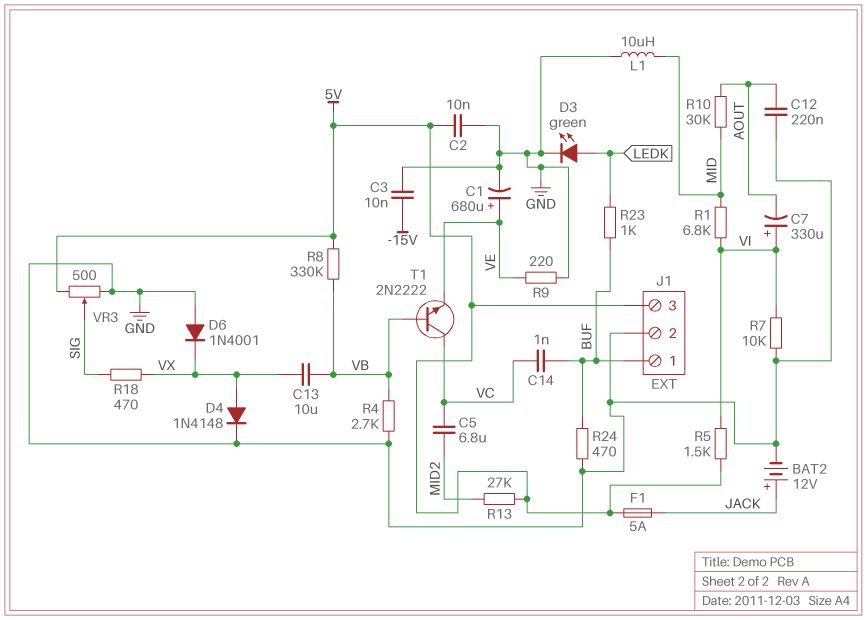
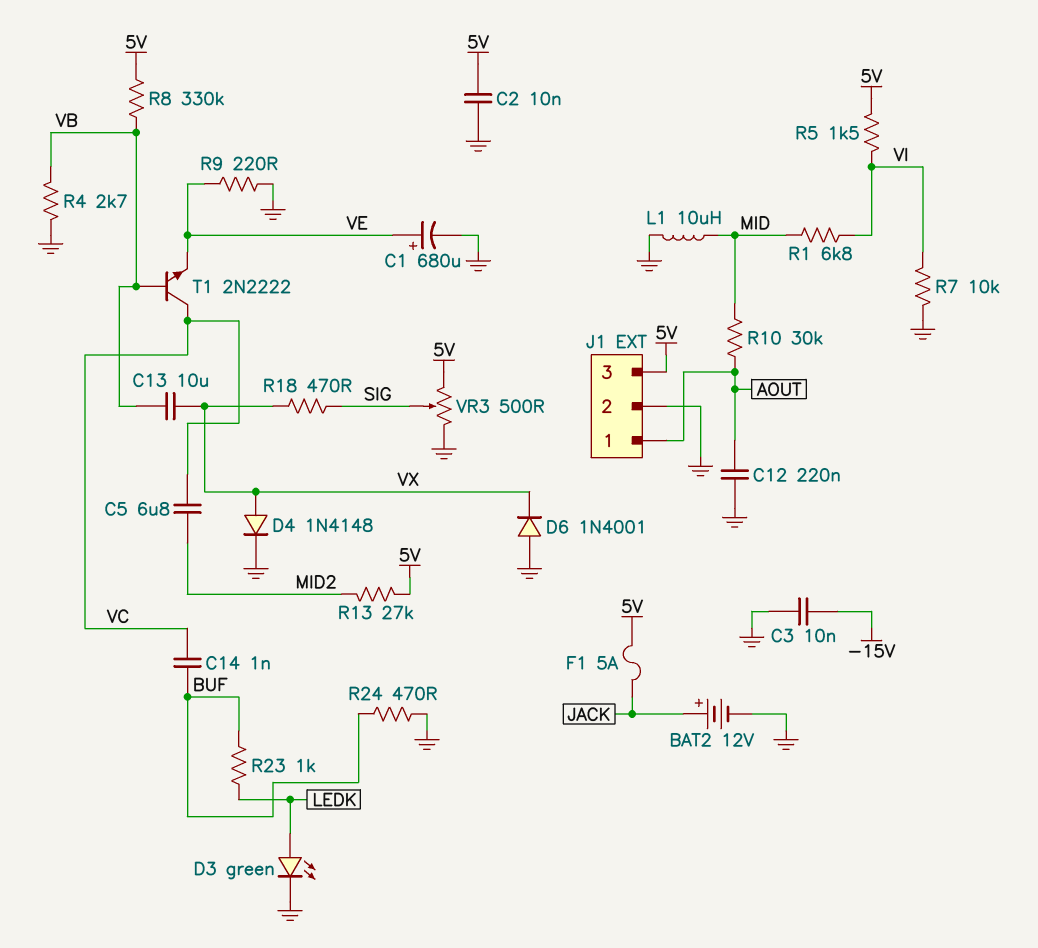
C7: 330uF (plus VI, minus AOUT) -> none
J1 pin 1: BUF -> AOUT

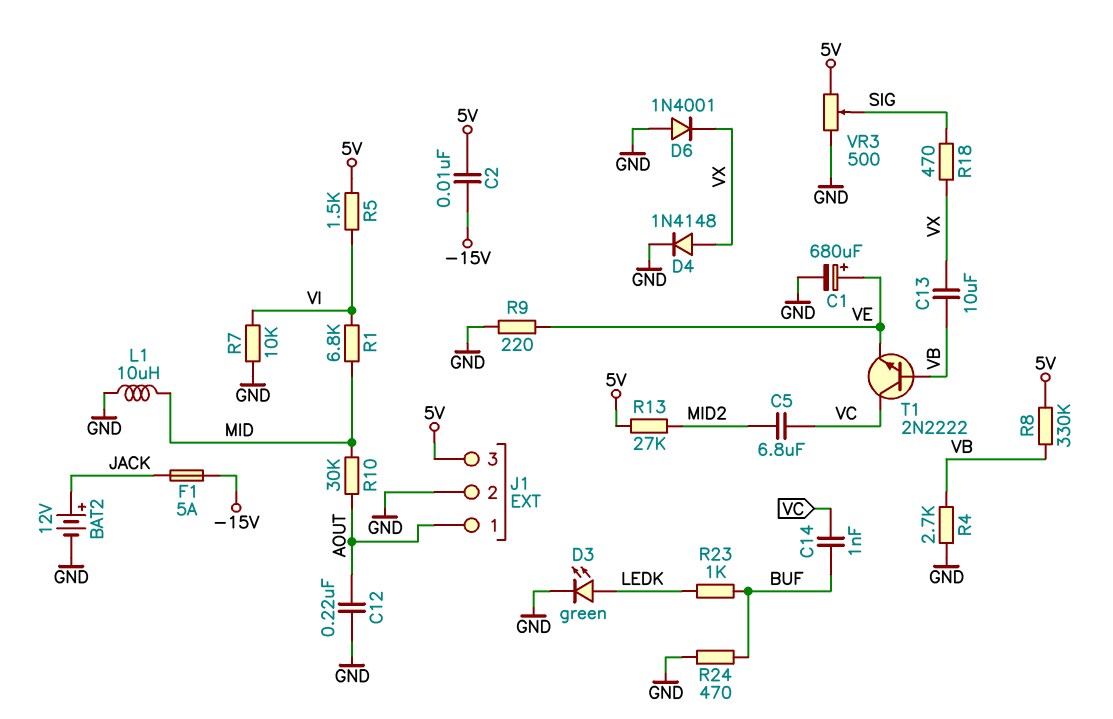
C2: 10nF (5V, GND) -> 10nF (-15V, 5V)
C3: 10nF (-15V, GND) -> none
F1: 5A (5V, JACK) -> 5A (-15V, JACK)

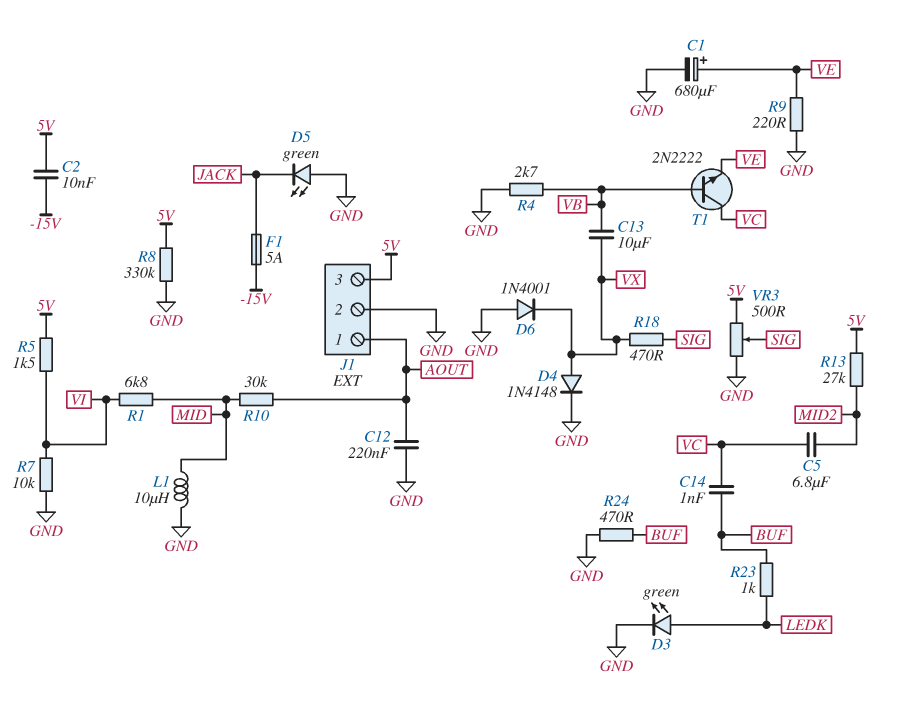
BAT2: 12V (plus JACK, minus GND) -> none
D5: none -> LED green (A GND, K JACK)
R8: 330k (5V, VB) -> 330k (5V, GND)

